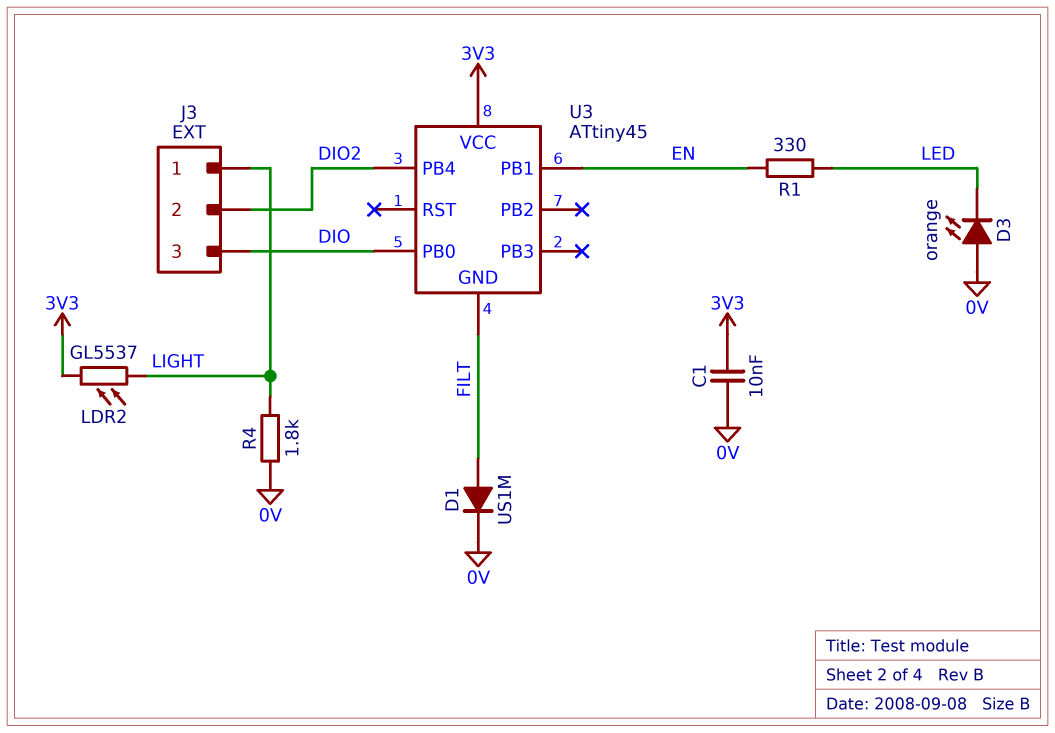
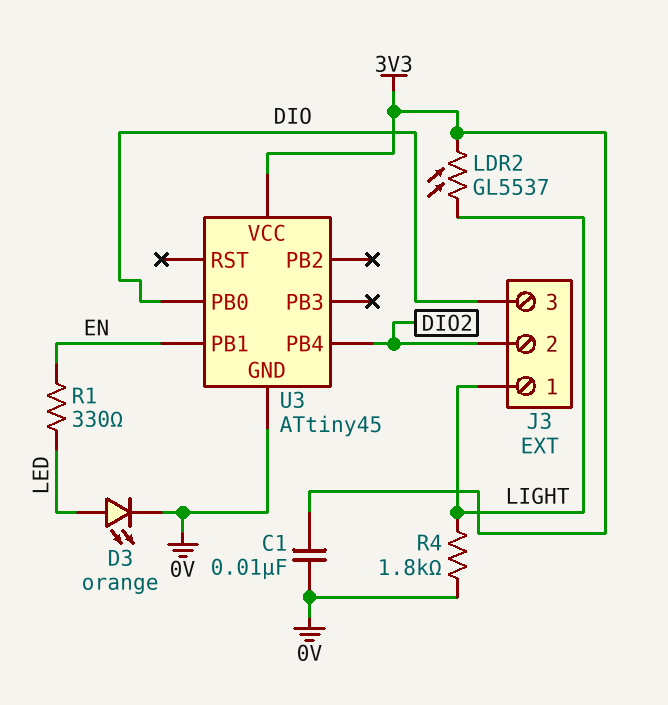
D1: diode US1M (A FILT, K 0V) -> none
D3: LED orange (A 0V, K LED) -> LED orange (A LED, K 0V)
U3 pin GND: FILT -> 0V

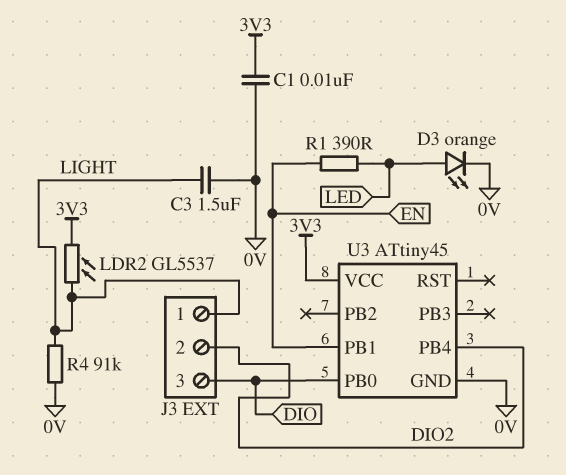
C3: none -> 1.5uF (0V, LIGHT)
R1: 330 (EN, LED) -> 390 (EN, LED)
R4: 1.8k (0V, LIGHT) -> 91k (0V, LIGHT)

